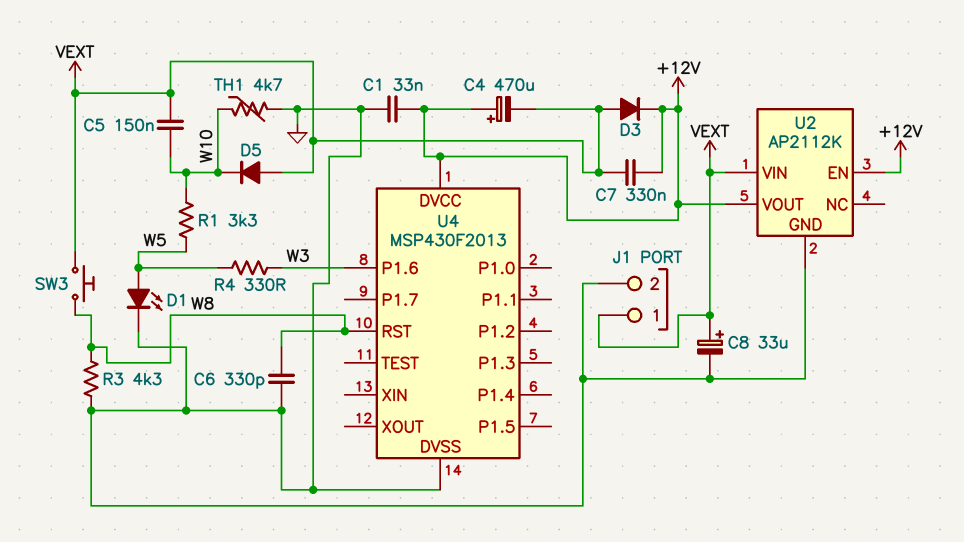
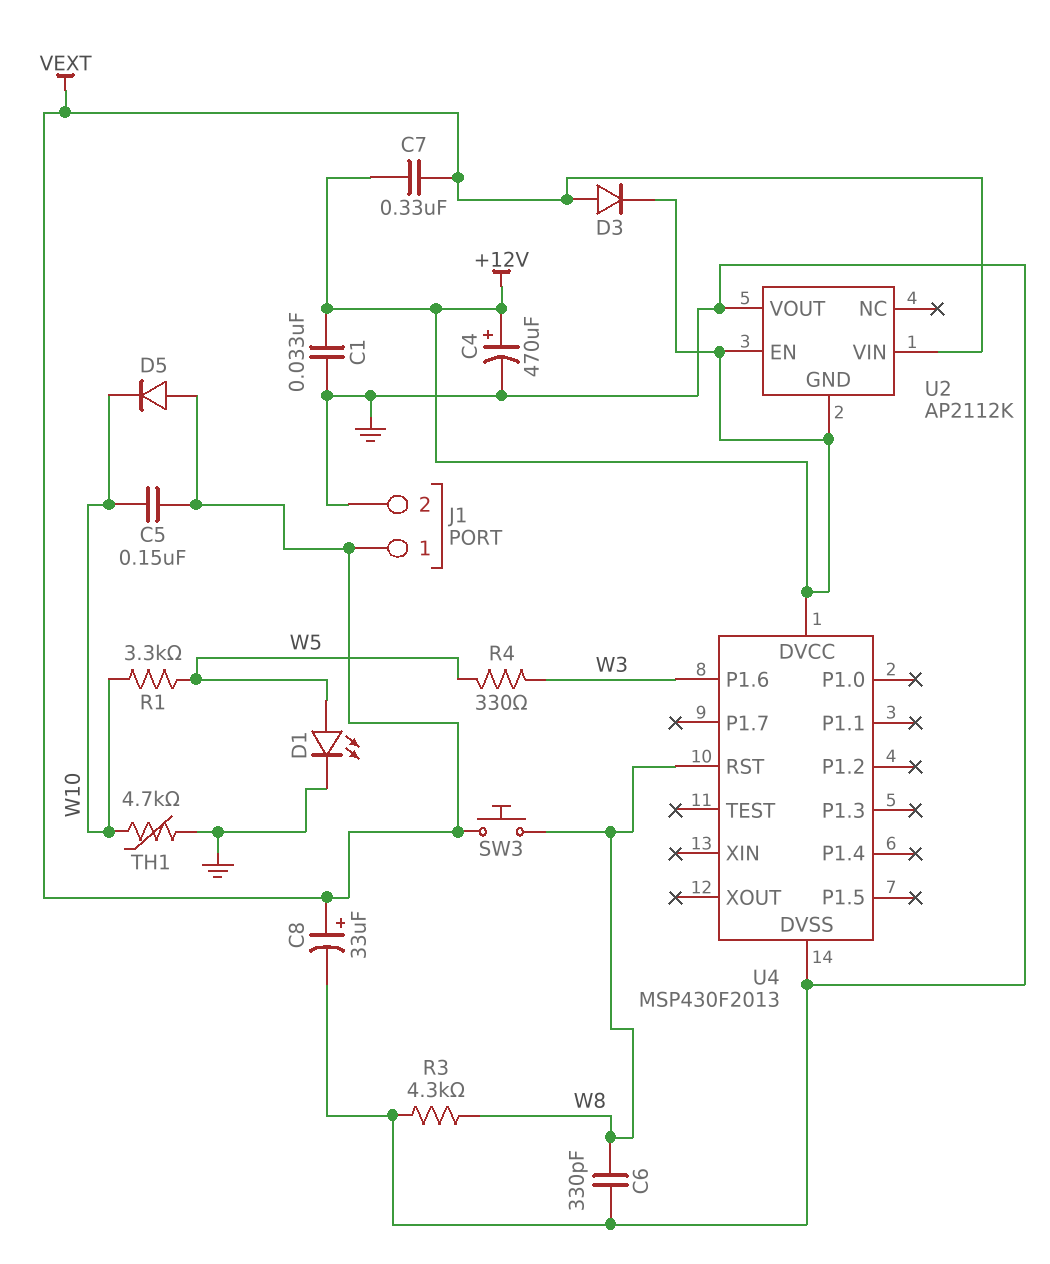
C4: 470uF (plus +12V, minus VEXT) -> 470uF (plus +12V, minus GND)
U2 pin GND: GND -> +12V
U2 pin VOUT: +12V -> GND

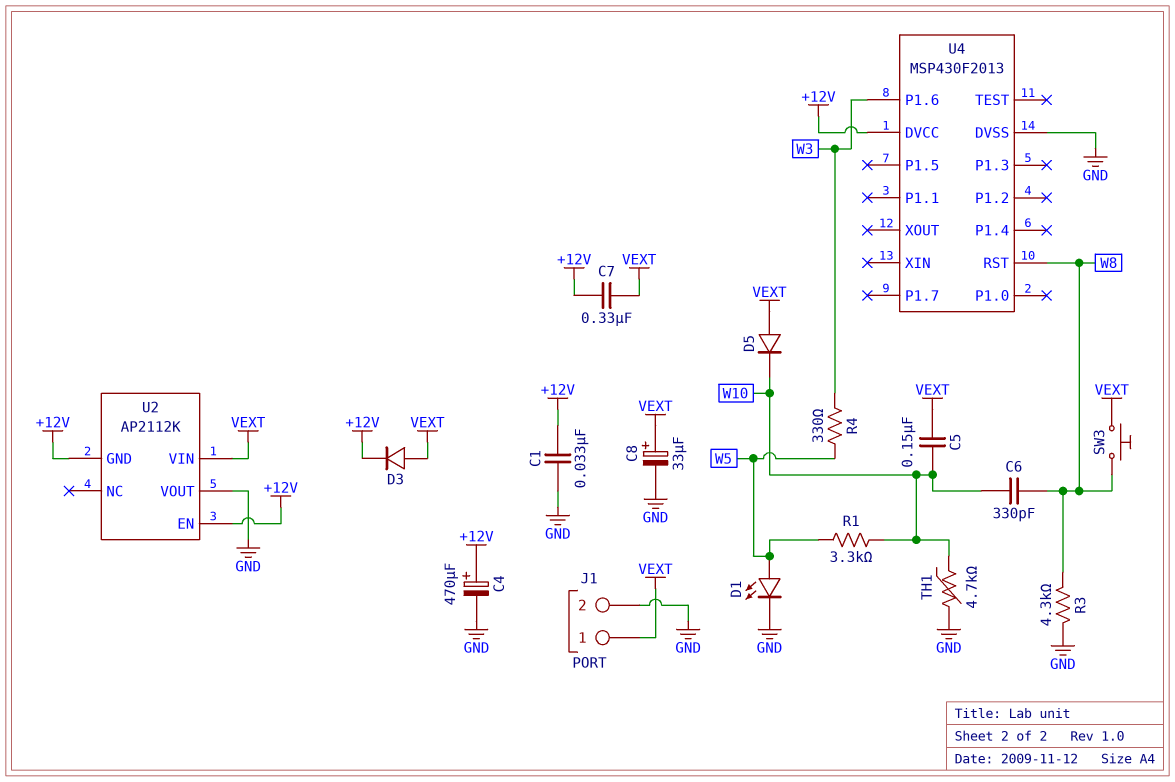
C6: 330pF (GND, W8) -> 330pF (W8, W10)

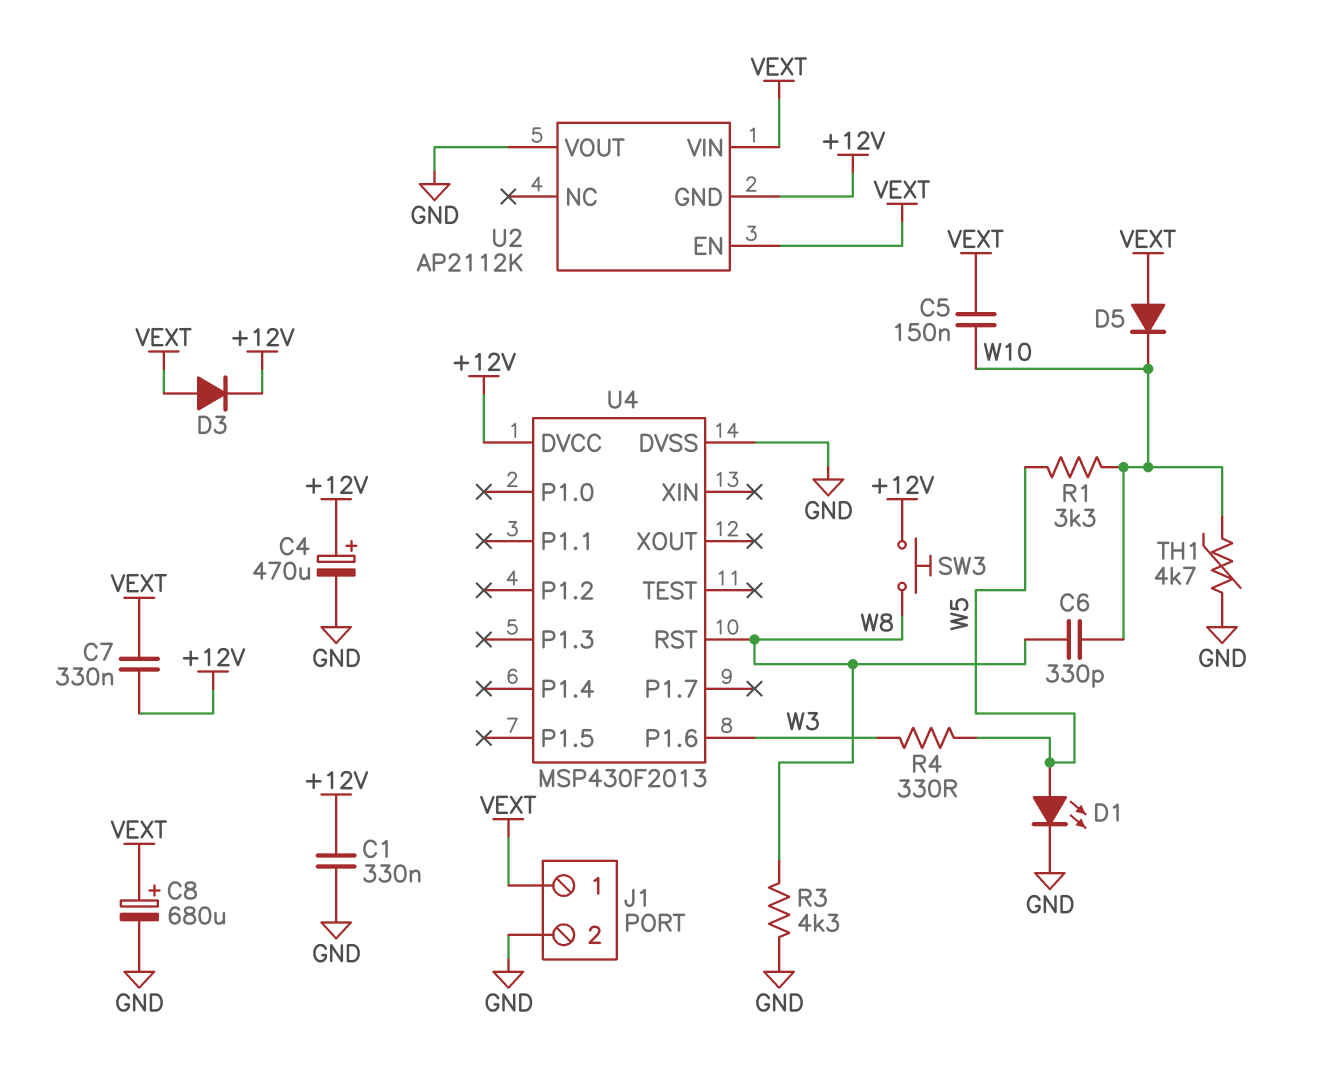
C1: 33nF (+12V, GND) -> 330nF (+12V, GND)
C8: 33uF (plus VEXT, minus GND) -> 680uF (plus VEXT, minus GND)
SW3: button (VEXT, W8) -> button (+12V, W8)
U2 pin EN: +12V -> VEXT

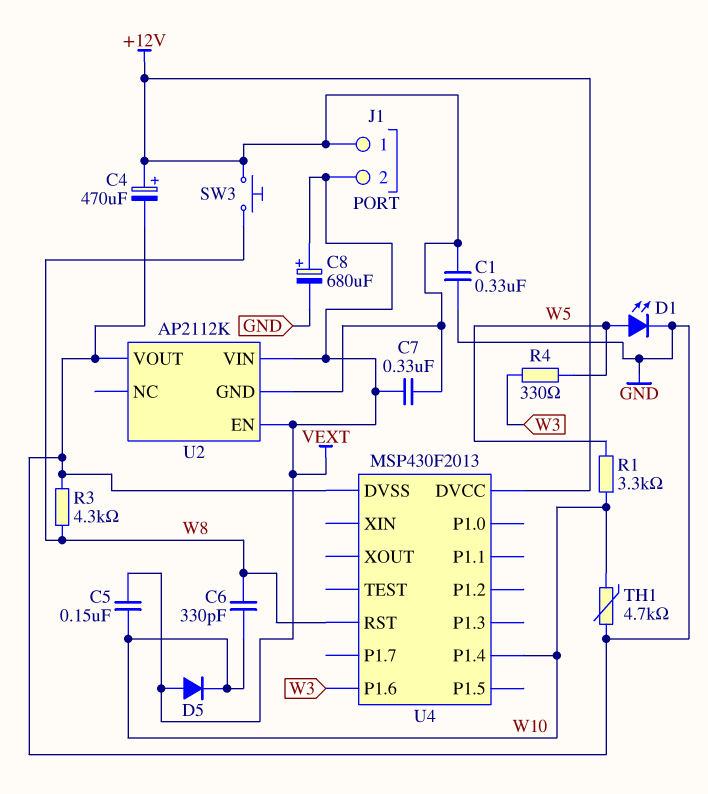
D3: diode (A VEXT, K +12V) -> none
J1 pin 1: VEXT -> +12V
J1 pin 2: GND -> VEXT
U4 pin P1.4: none -> W10

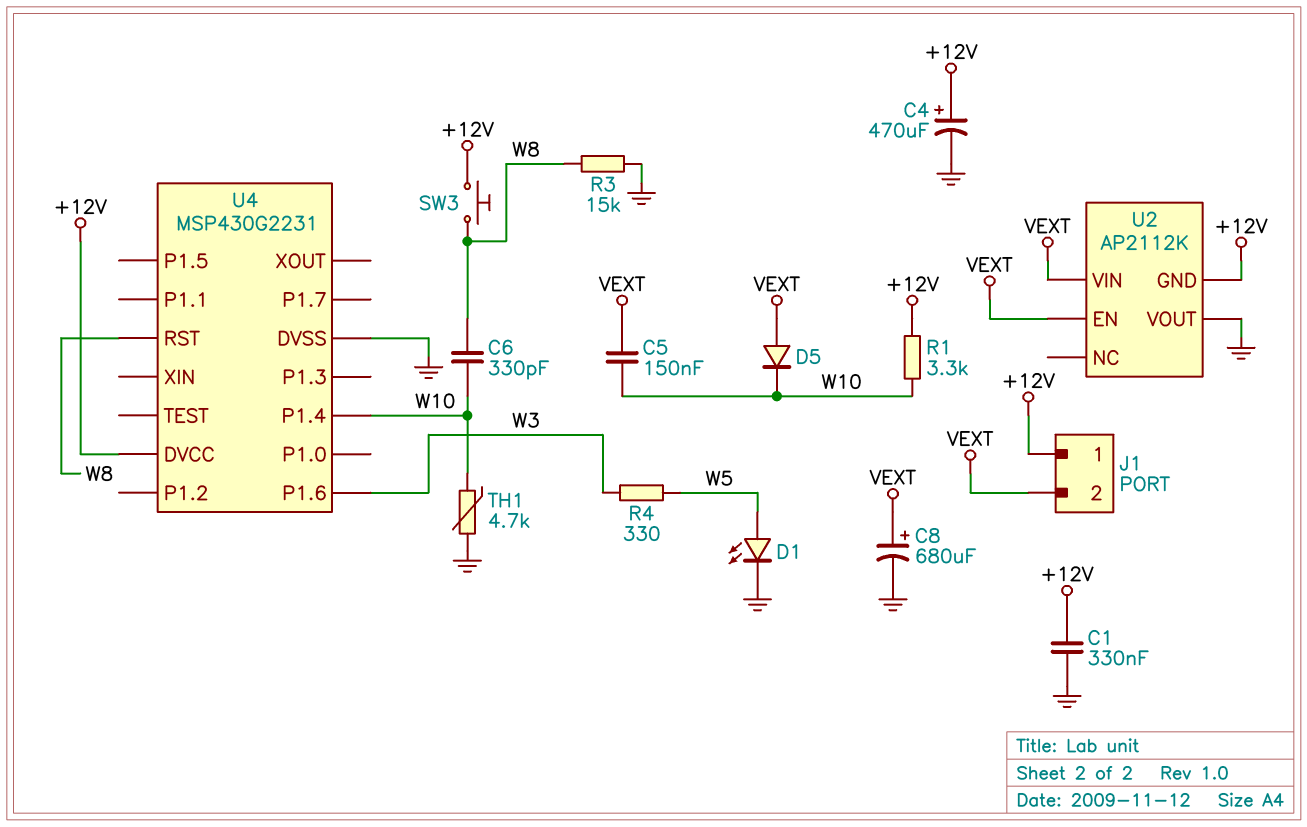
C7: 330nF (+12V, VEXT) -> none
R1: 3.3k (W5, W10) -> 3.3k (+12V, W10)
R3: 4.3k (GND, W8) -> 15k (GND, W8)
U4: MSP430F2013 -> MSP430G2231

